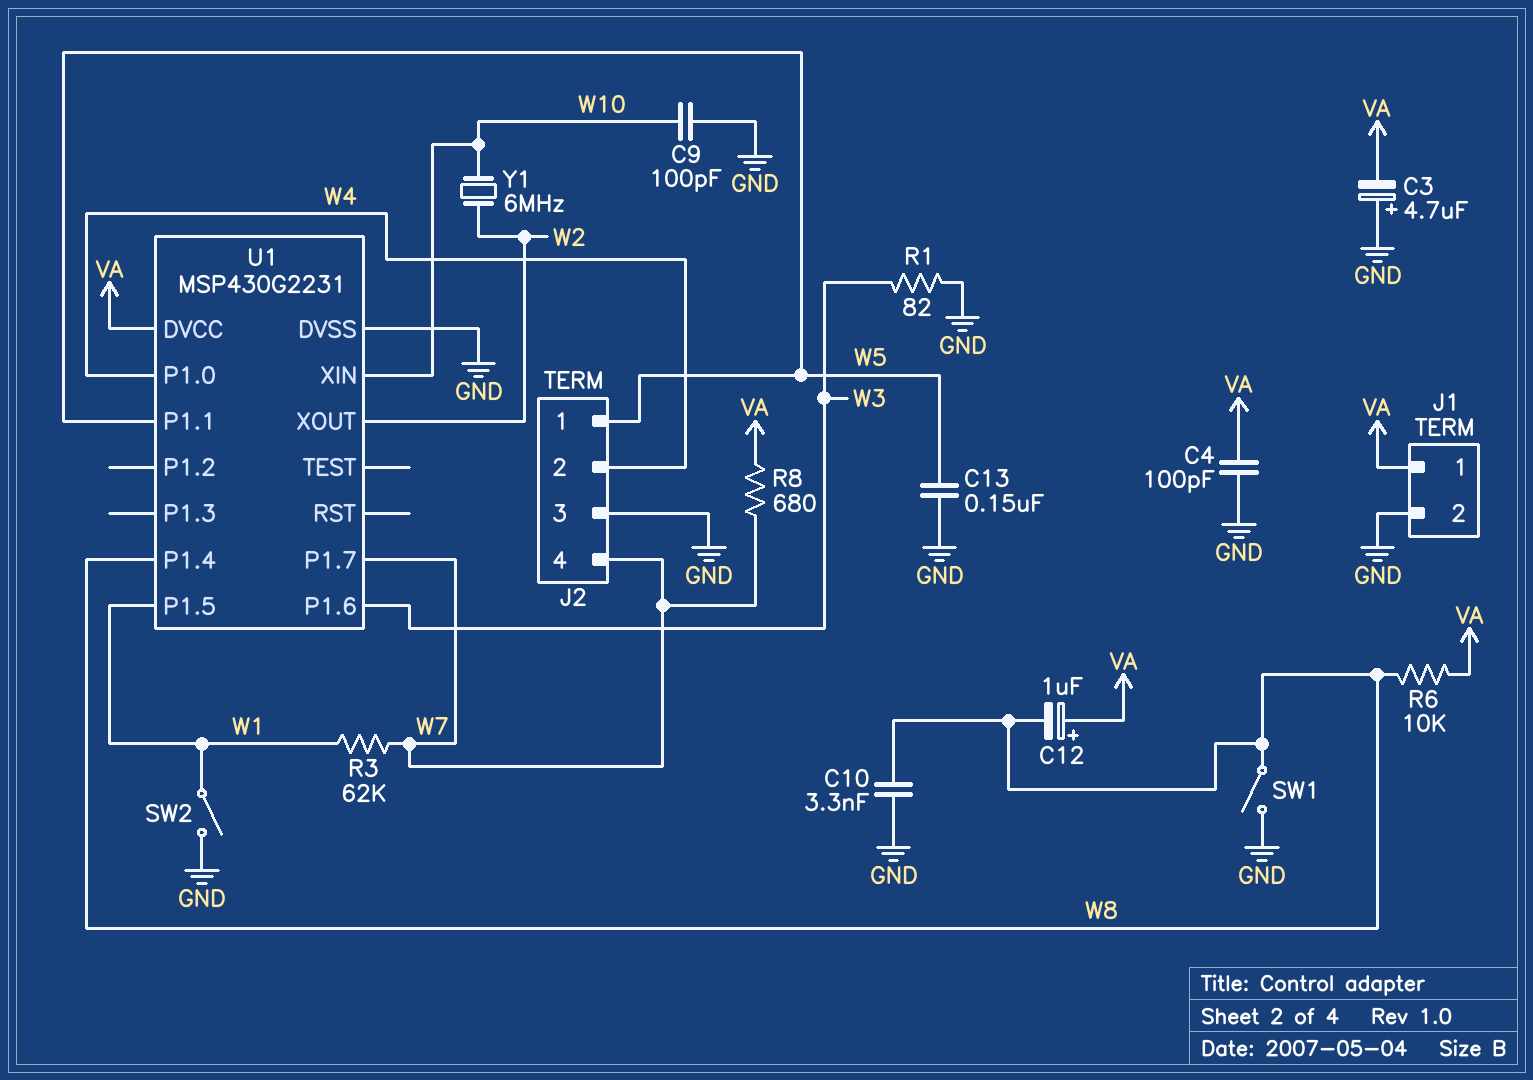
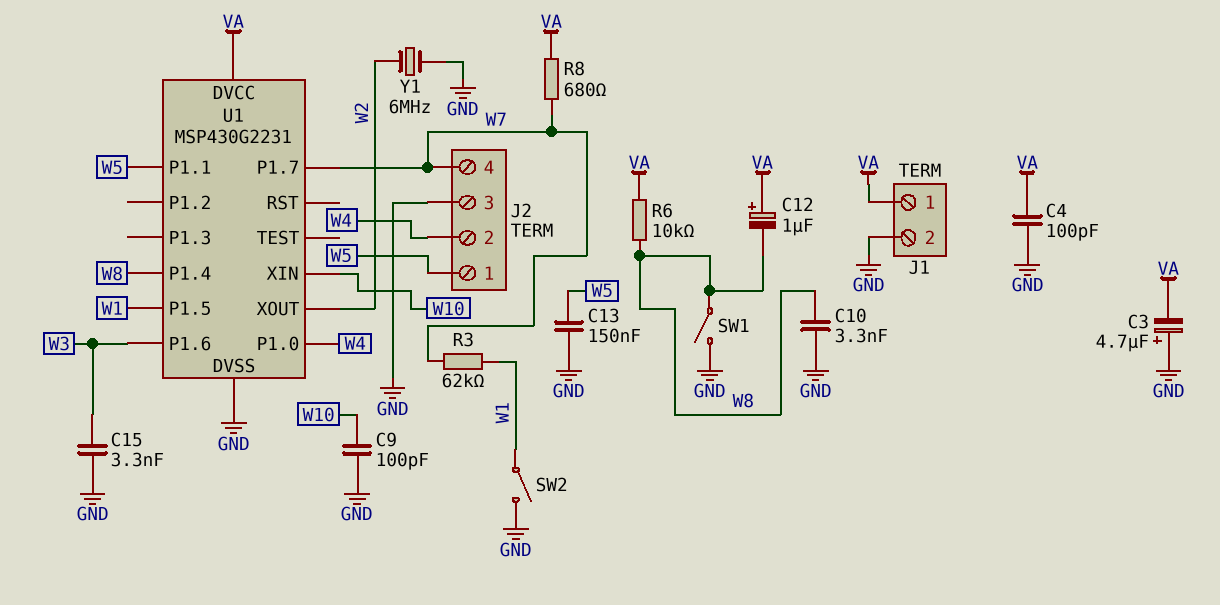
C15: none -> 3.3nF (GND, W3)
R1: 82 (GND, W3) -> none
Y1: 6MHz (W2, W10) -> 6MHz (GND, W2)

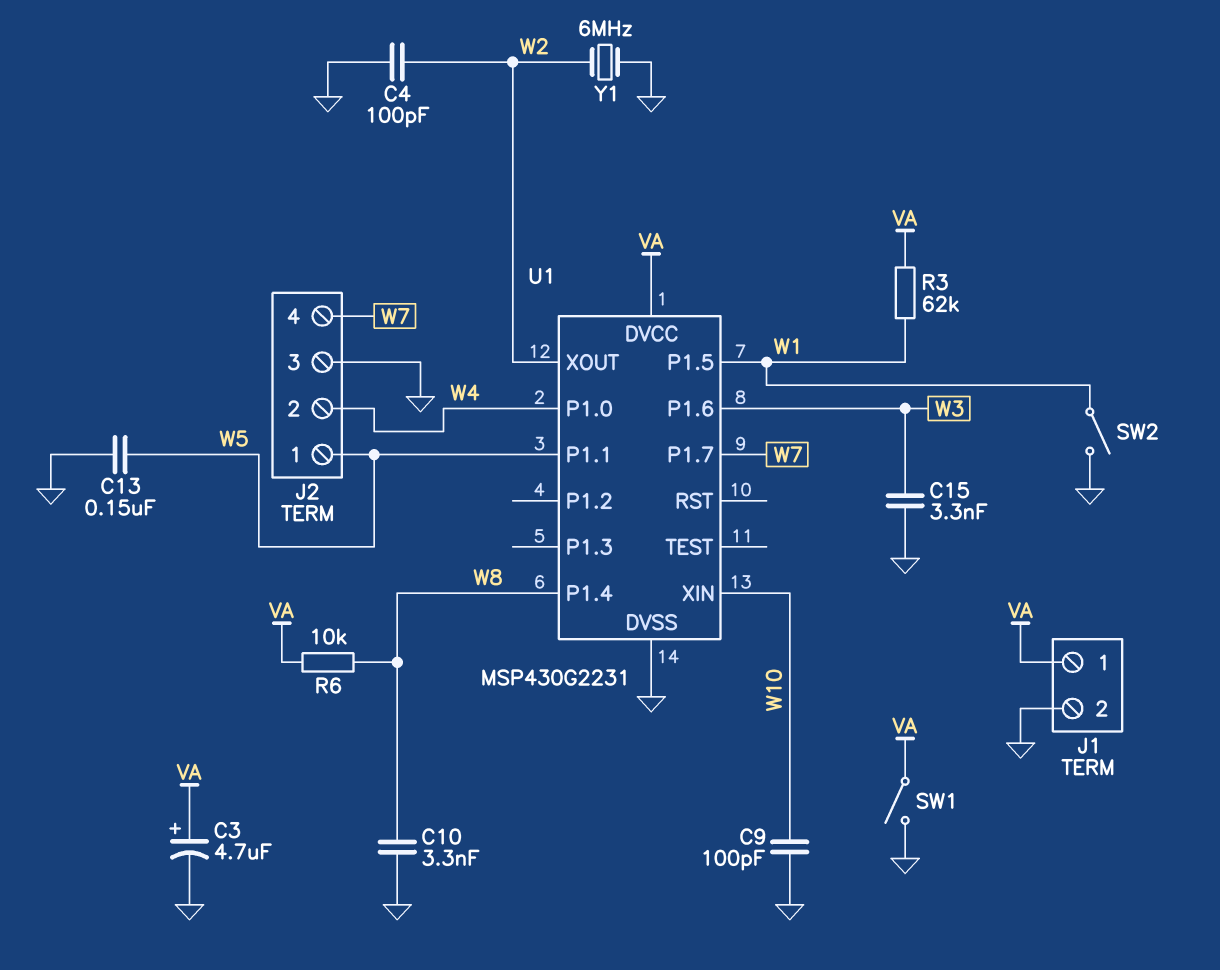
C3: 4.7uF (plus GND, minus VA) -> 4.7uF (plus VA, minus GND)
C4: 100pF (GND, VA) -> 100pF (GND, W2)
C12: 1uF (plus VA, minus W8) -> none
R3: 62k (W1, W7) -> 62k (VA, W1)
R8: 680 (VA, W7) -> none
SW1: switch (GND, W8) -> switch (GND, VA)

